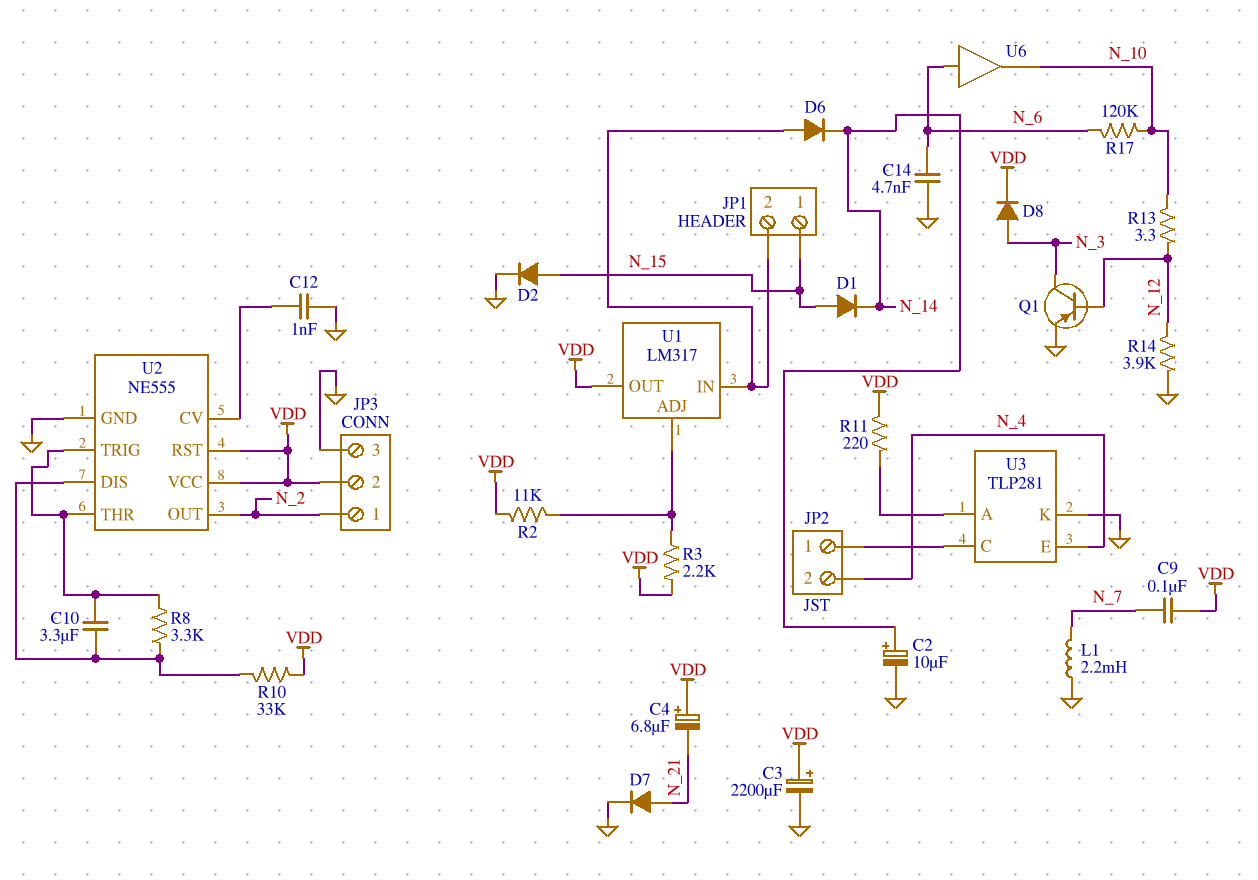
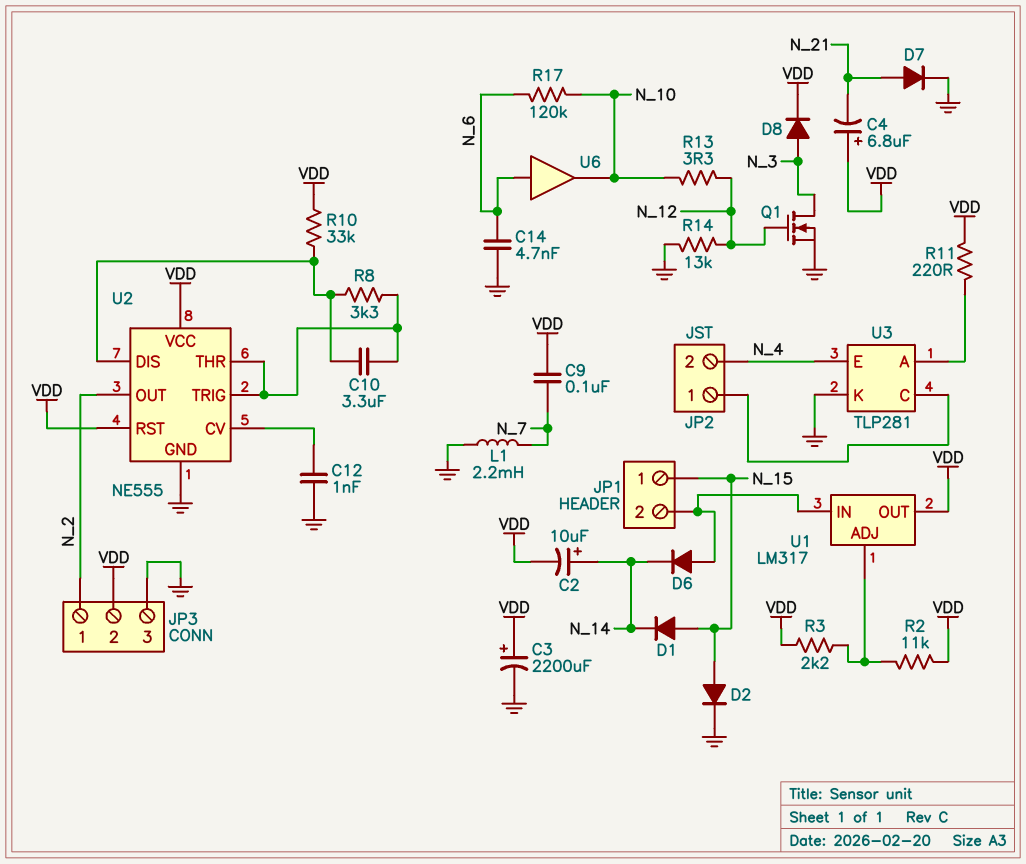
C2: 10uF (plus N_14, minus GND) -> 10uF (plus N_14, minus VDD)
Q1: PNP (B N_12, C N_3, E GND) -> NMOS (G N_12, D N_3, S GND)
R14: 3.9k (GND, N_12) -> 13k (GND, N_12)

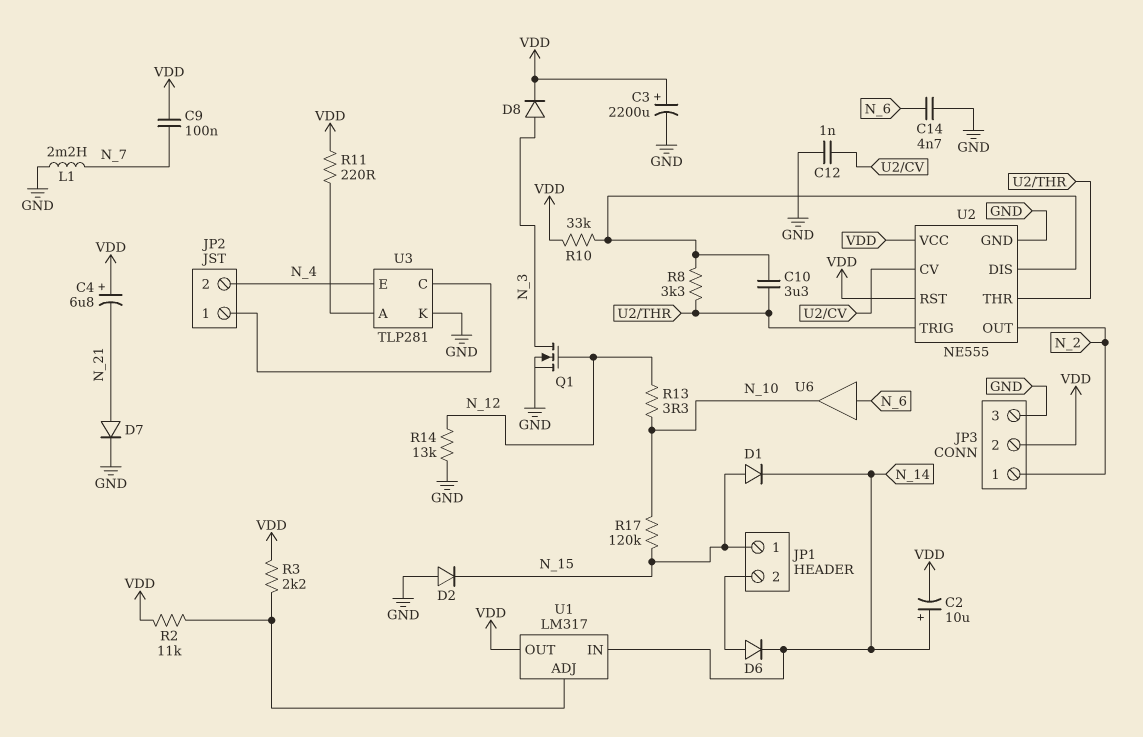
D2: diode (A N_15, K GND) -> diode (A GND, K N_15)
R17: 120k (N_6, N_10) -> 120k (N_10, N_15)
U1 pin IN: JP1/2 -> N_14

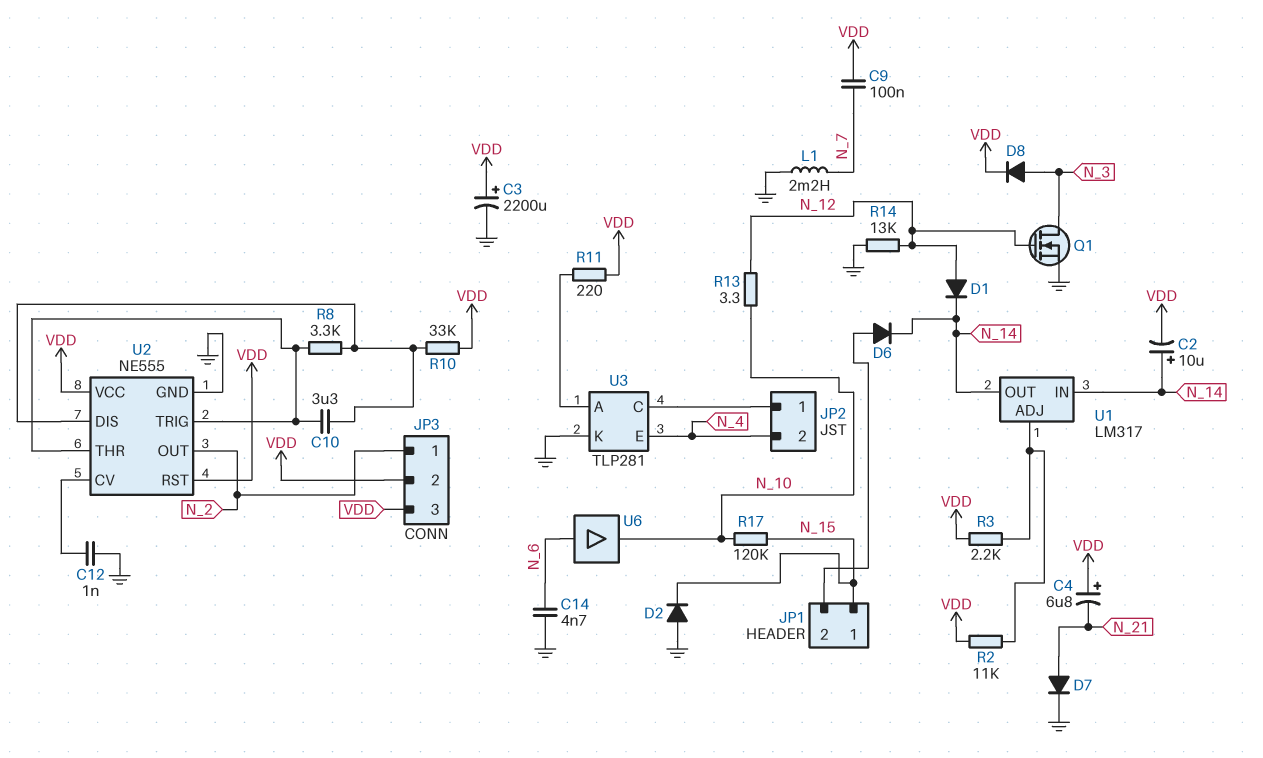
D1: diode (A N_15, K N_14) -> diode (A N_12, K N_14)
JP3 pin 3: GND -> VDD
U1 pin OUT: VDD -> N_14

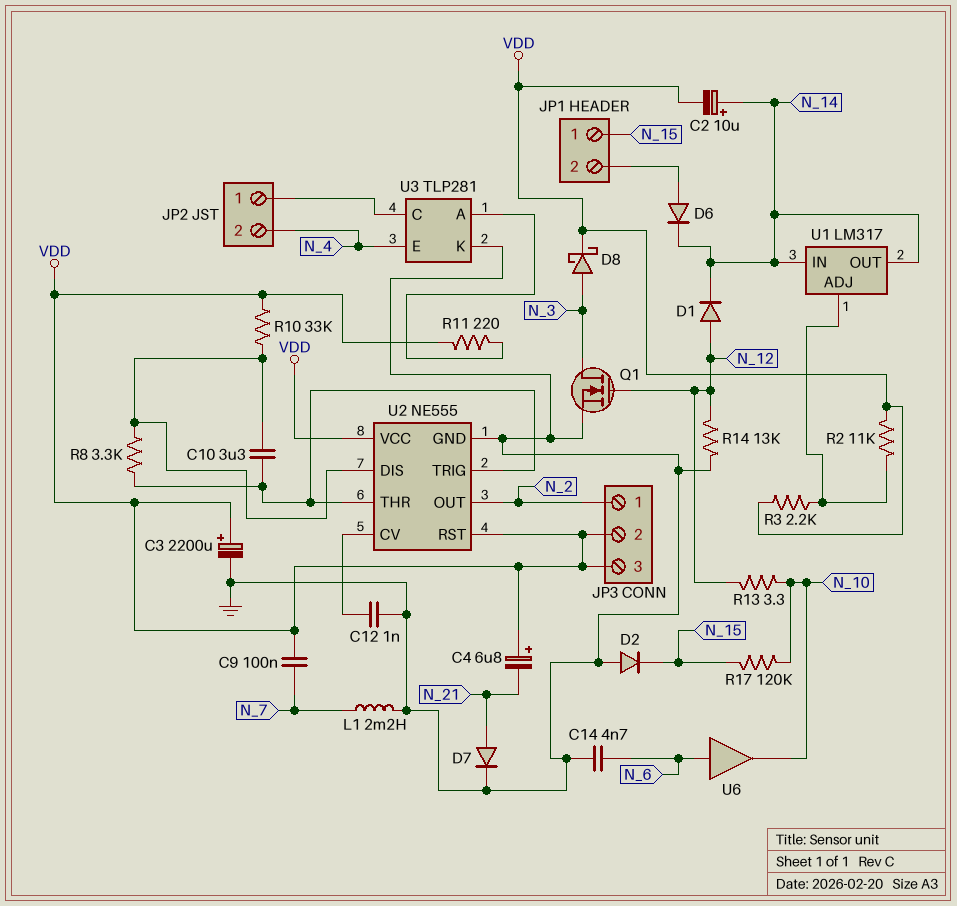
D8: diode (A N_3, K VDD) -> schottky (A N_3, K VDD)

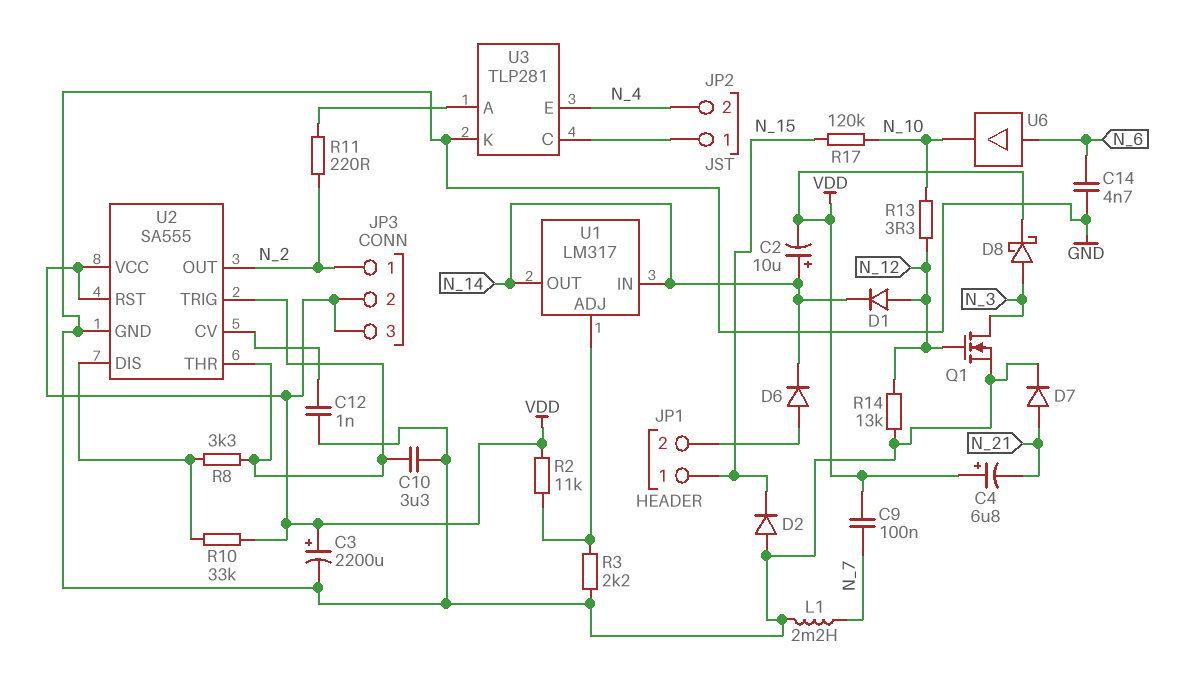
C10: 3.3uF (U2/DIS, U2/THR) -> 3.3uF (GND, U2/THR)
R3: 2.2k (U1/ADJ, VDD) -> 2.2k (GND, U1/ADJ)
R11: 220 (U3/A, VDD) -> 220 (N_2, U3/A)
U2: NE555 -> SA555

